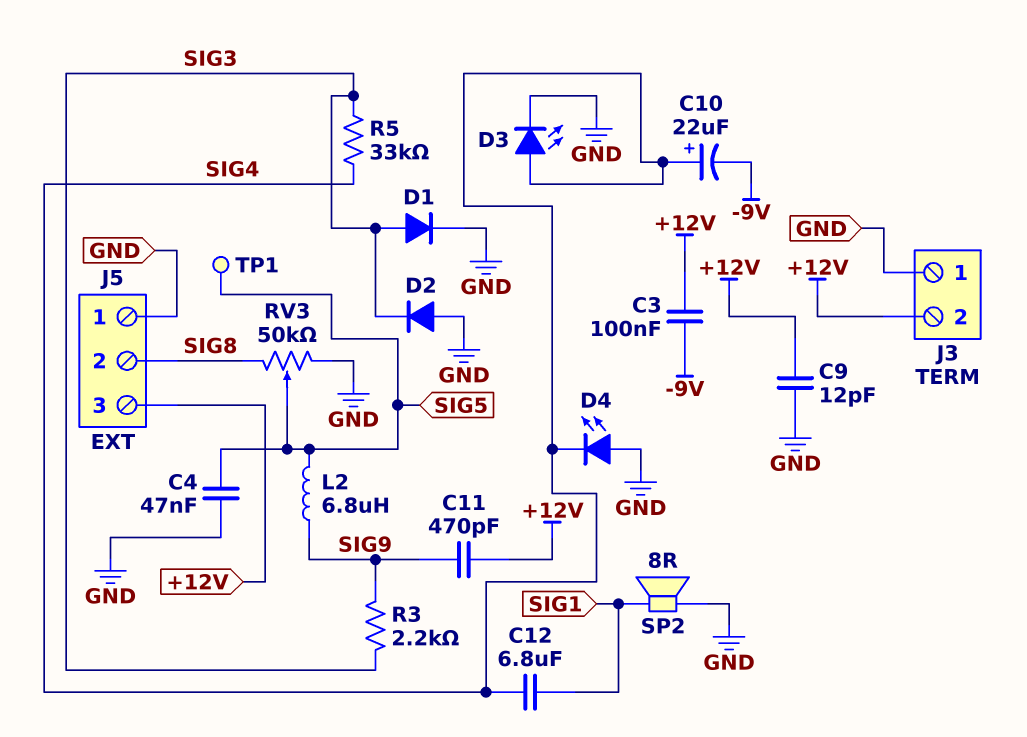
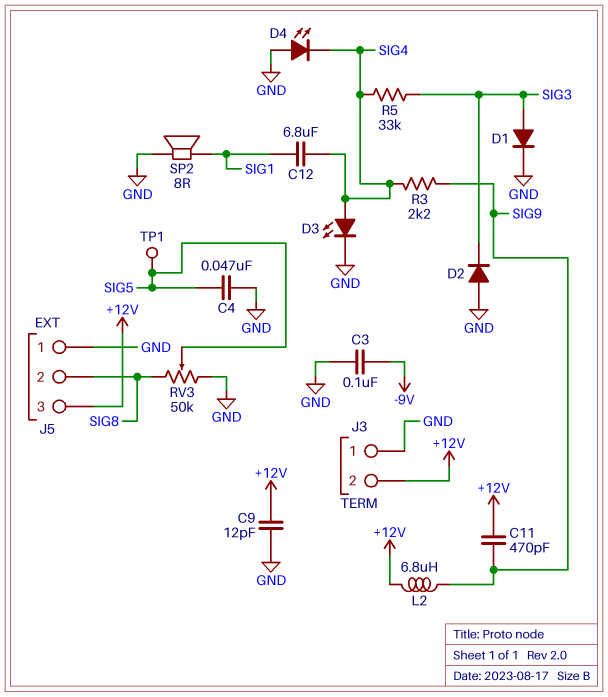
C3: 100nF (+12V, -9V) -> 100nF (-9V, GND)
C10: 22uF (plus SIG4, minus -9V) -> none
L2: 6.8uH (SIG5, SIG9) -> 6.8uH (+12V, SIG9)
R3: 2.2k (SIG3, SIG9) -> 2.2k (SIG4, SIG9)

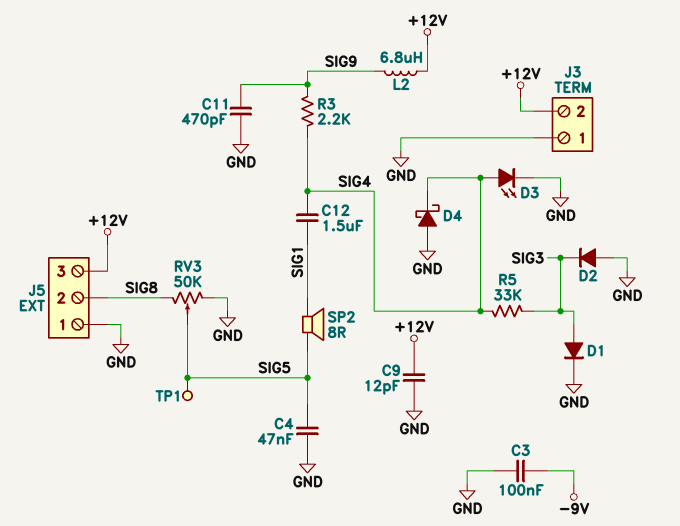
C11: 470pF (+12V, SIG9) -> 470pF (GND, SIG9)
C12: 6.8uF (SIG1, SIG4) -> 1.5uF (SIG1, SIG4)
D4: LED (A GND, K SIG4) -> schottky (A GND, K SIG4)
SP2: speaker 8R (GND, SIG1) -> speaker 8R (SIG1, SIG5)

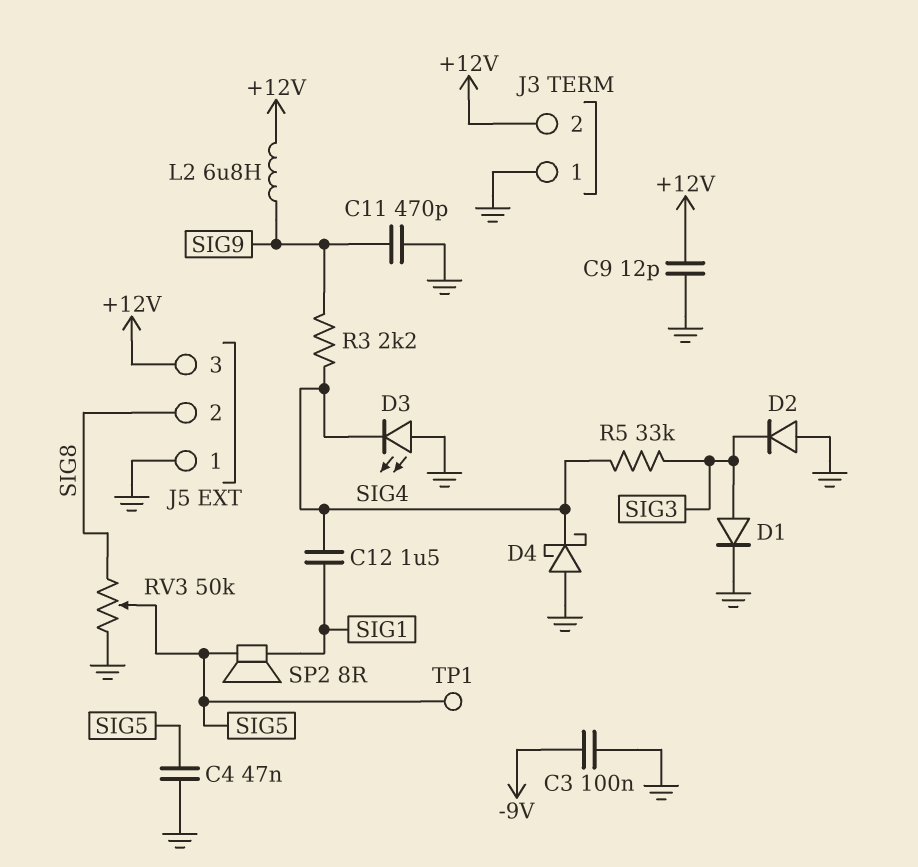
D3: LED (A SIG4, K GND) -> LED (A GND, K SIG4)

